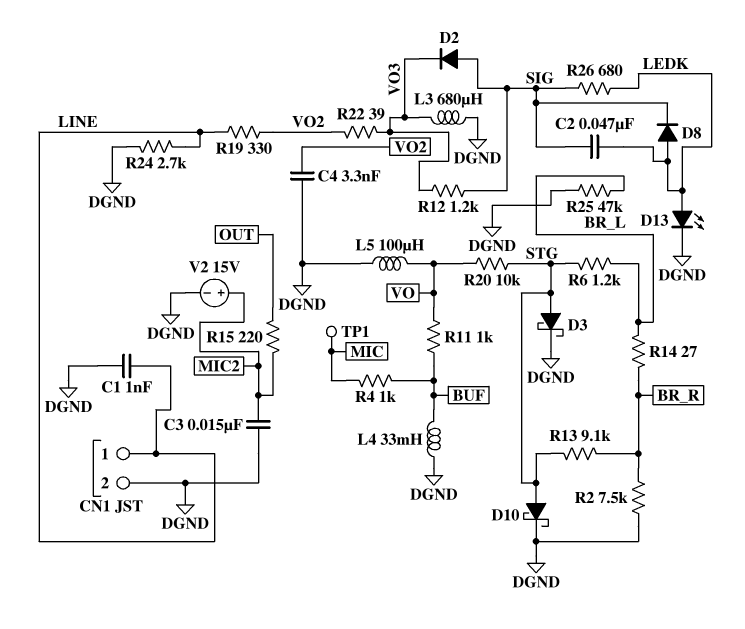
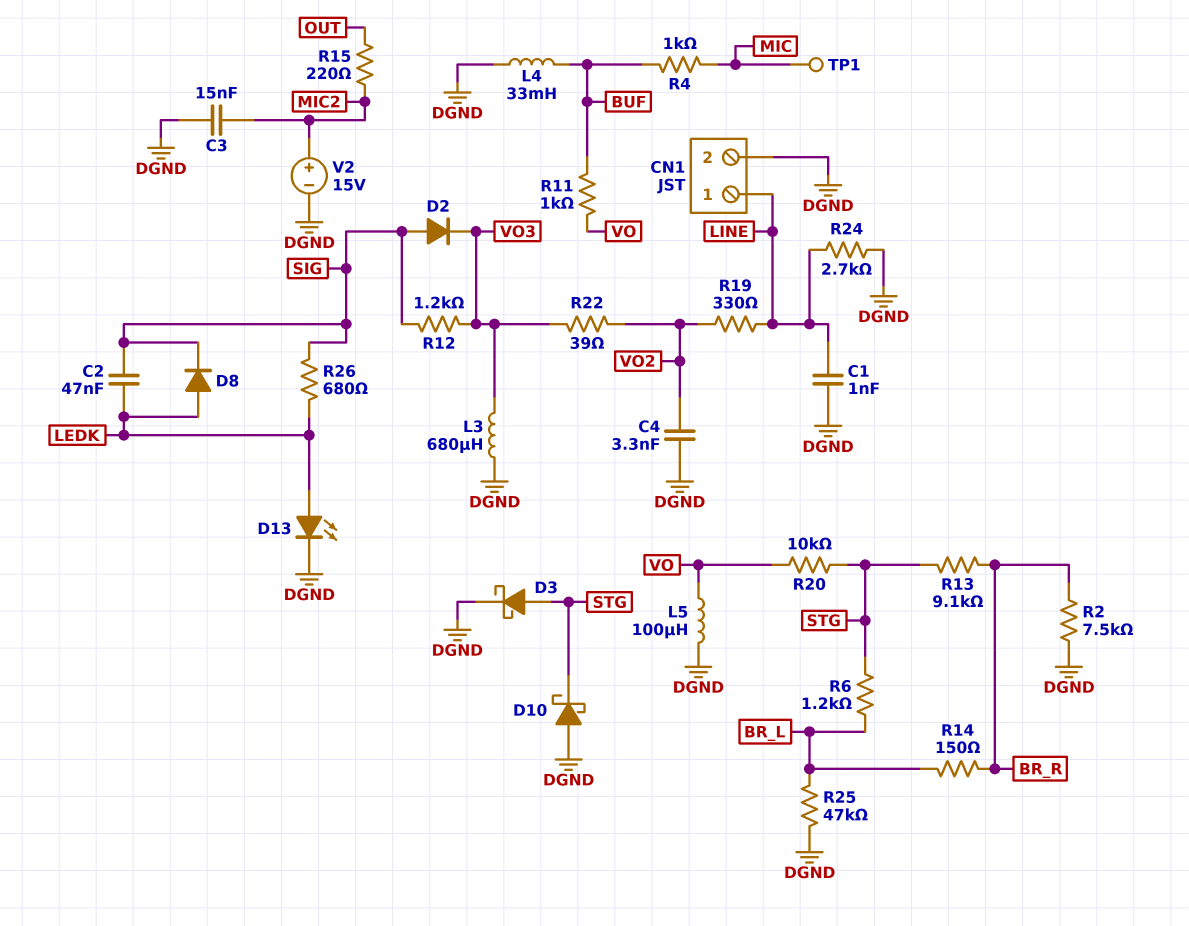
D10: schottky (A STG, K DGND) -> schottky (A DGND, K STG)
R14: 27 (BR_L, BR_R) -> 150 (BR_L, BR_R)

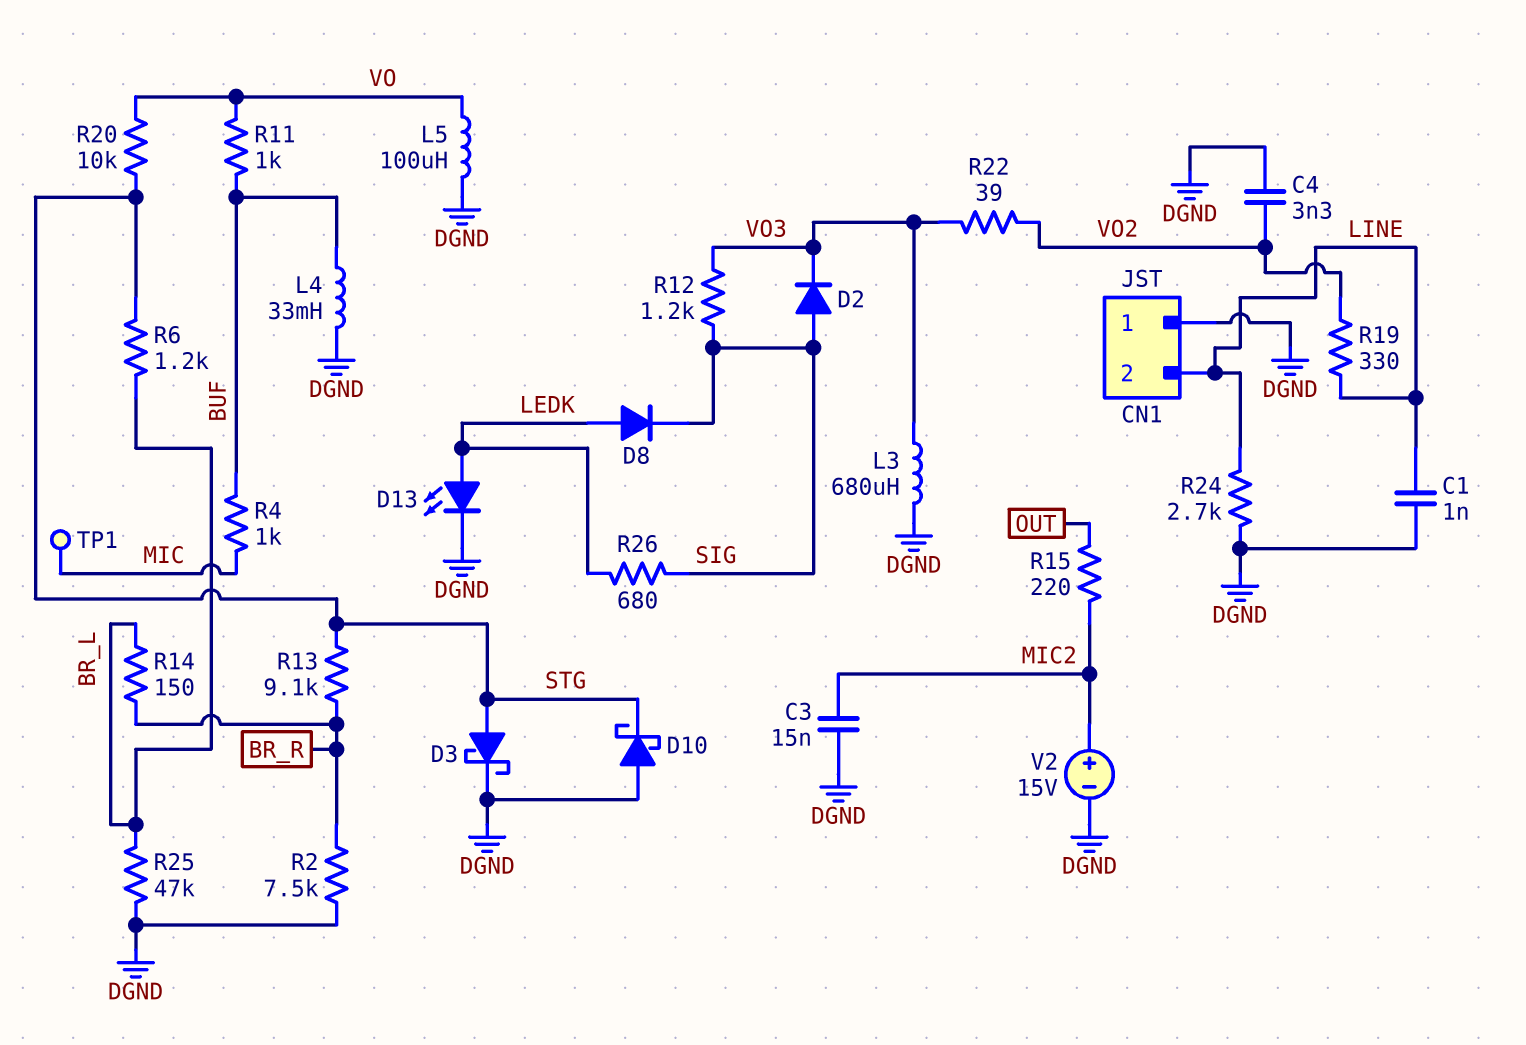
C2: 47nF (LEDK, SIG) -> none
CN1 pin 1: LINE -> DGND
CN1 pin 2: DGND -> LINE

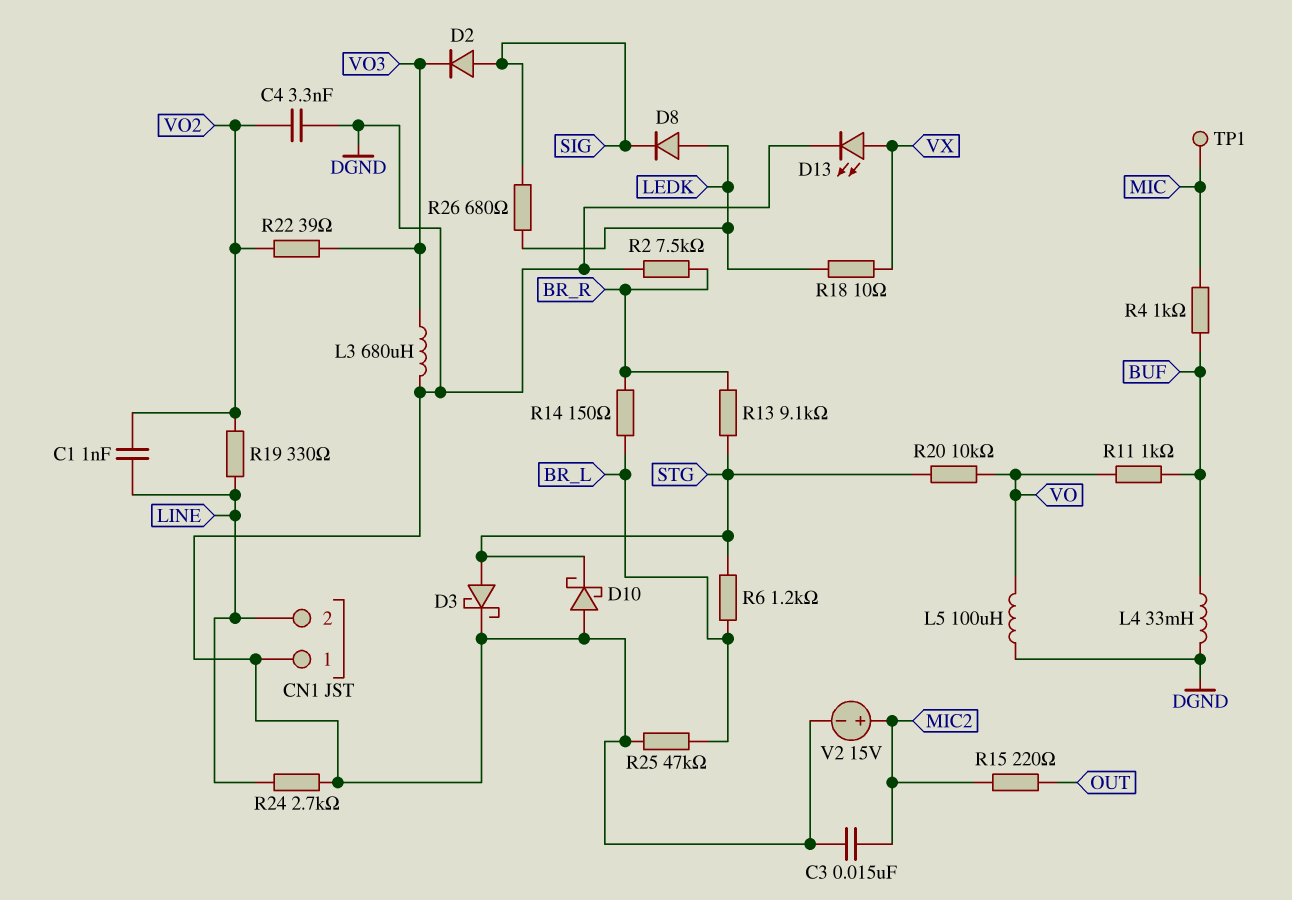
C1: 1nF (DGND, LINE) -> 1nF (LINE, VO2)
D13: LED (A LEDK, K DGND) -> LED (A VX, K DGND)
R12: 1.2k (SIG, VO3) -> none
R18: none -> 10 (LEDK, VX)

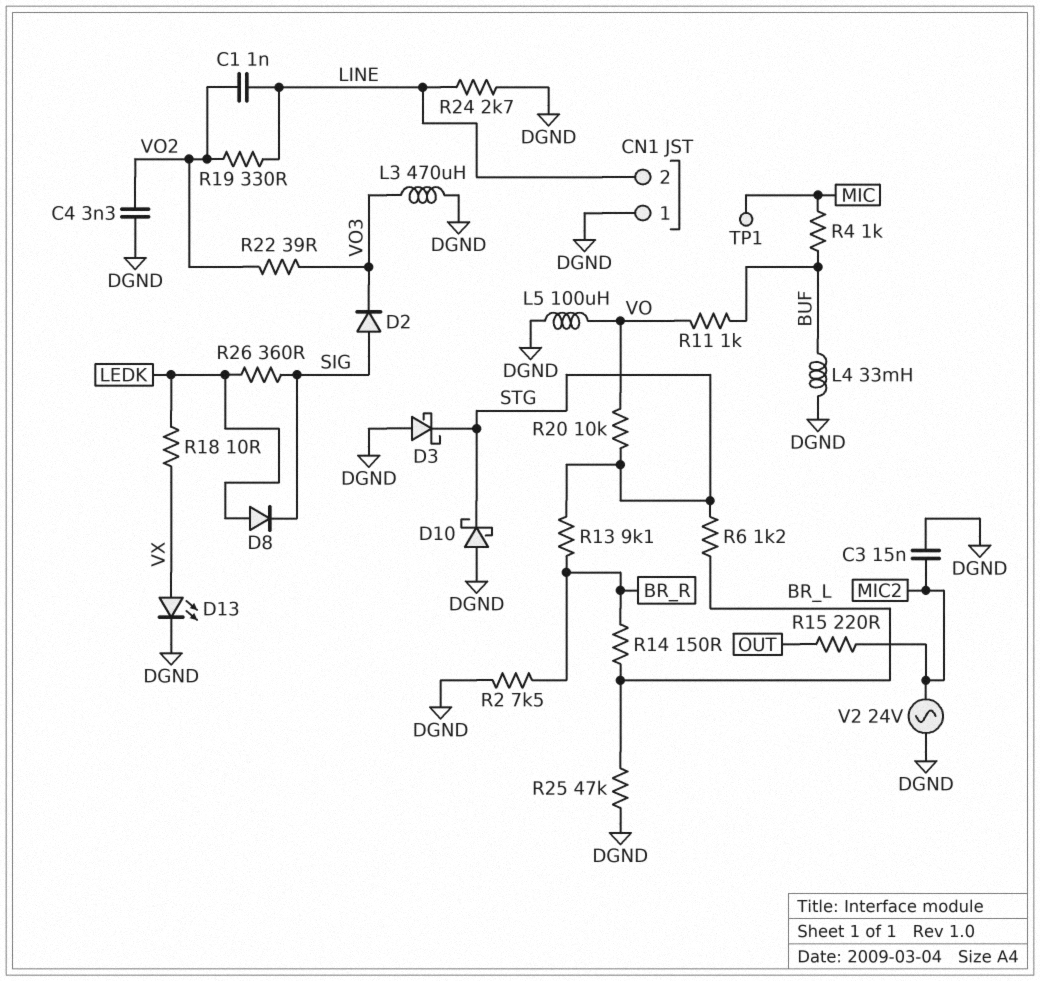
D3: schottky (A STG, K DGND) -> schottky (A DGND, K STG)
L3: 680uH (DGND, VO3) -> 470uH (DGND, VO3)
R26: 680 (LEDK, SIG) -> 360 (LEDK, SIG)
V2: 15V (plus MIC2, minus DGND) -> AC 24V (DGND, MIC2)

